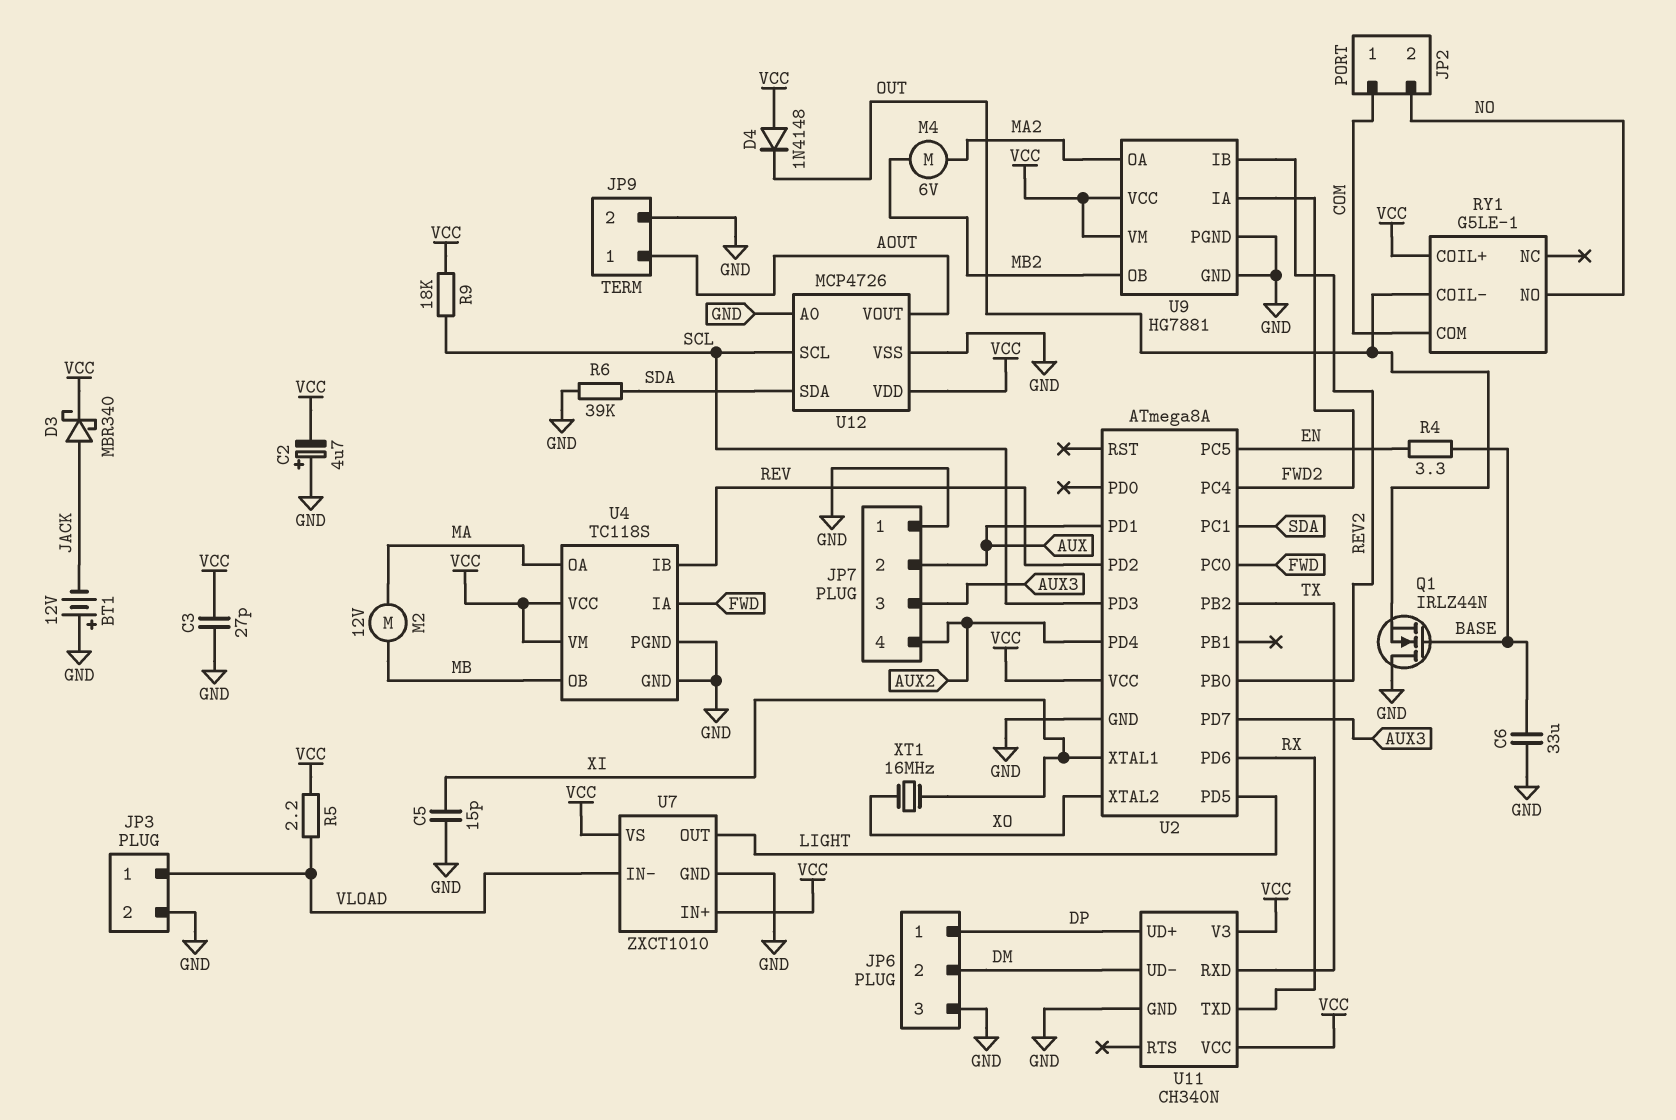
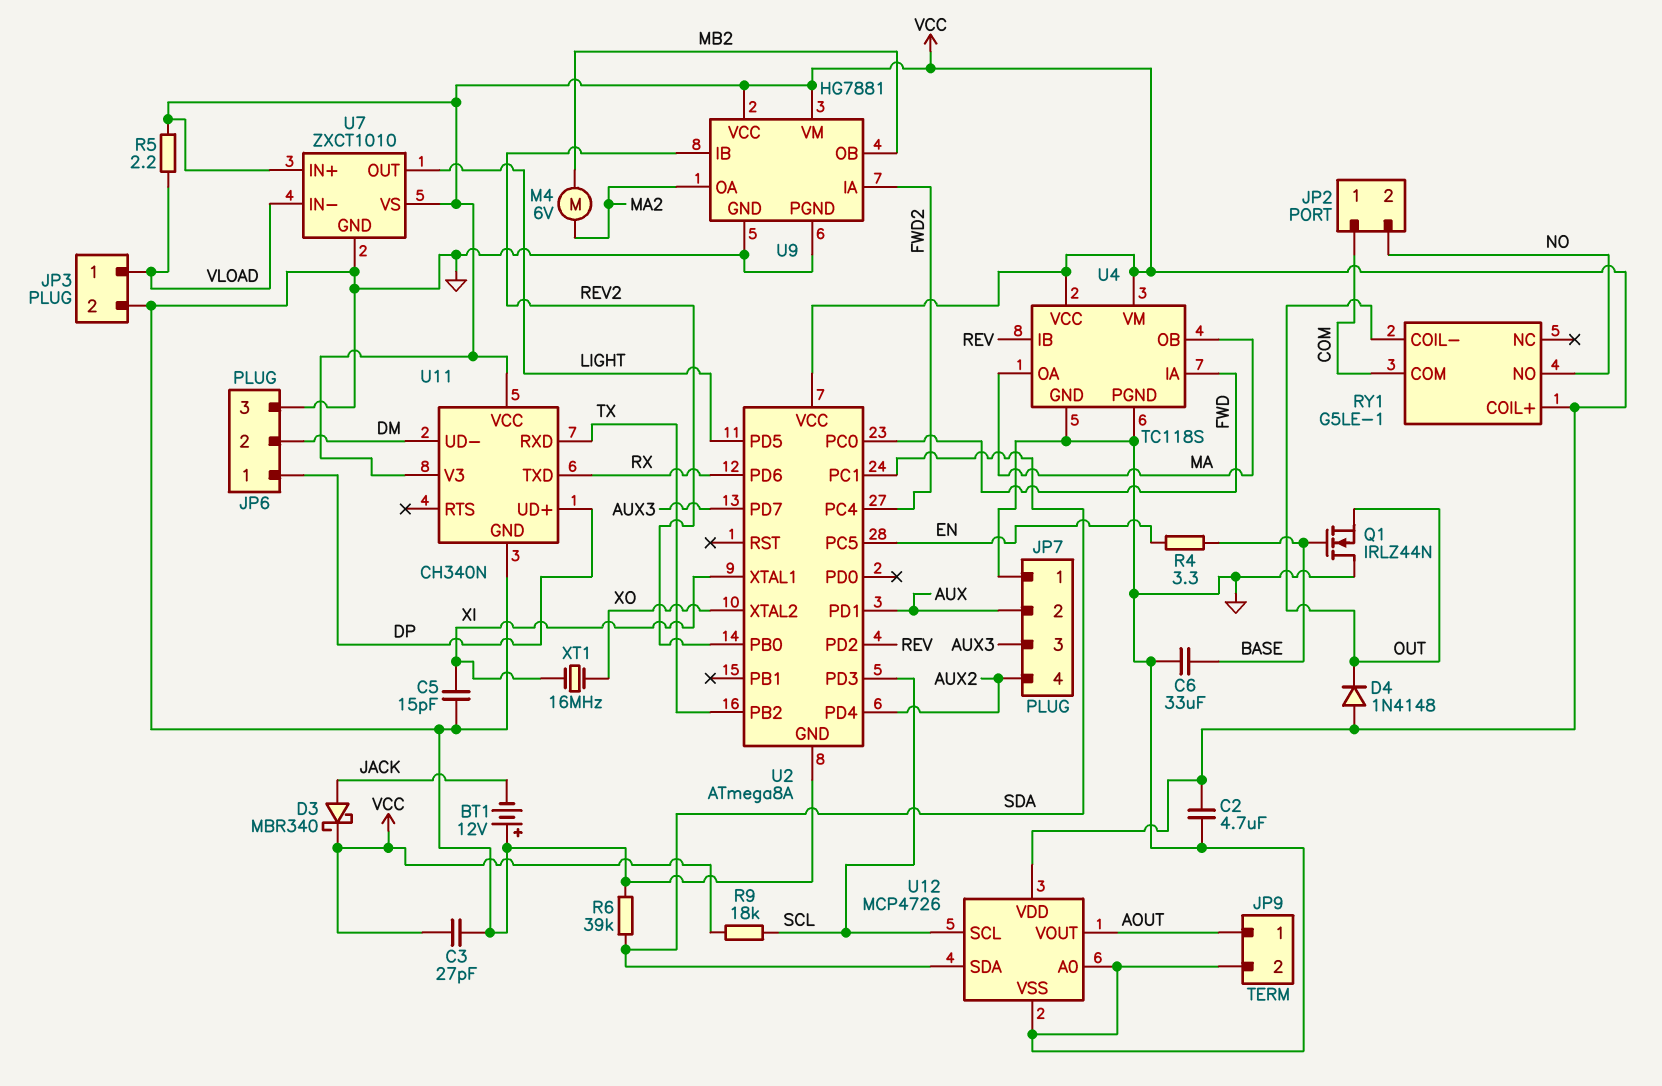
C2: 4.7uF (plus GND, minus VCC) -> 4.7uF (GND, VCC)
M2: motor 12V (MA, MB) -> none
U4 pin OB: MB -> MA

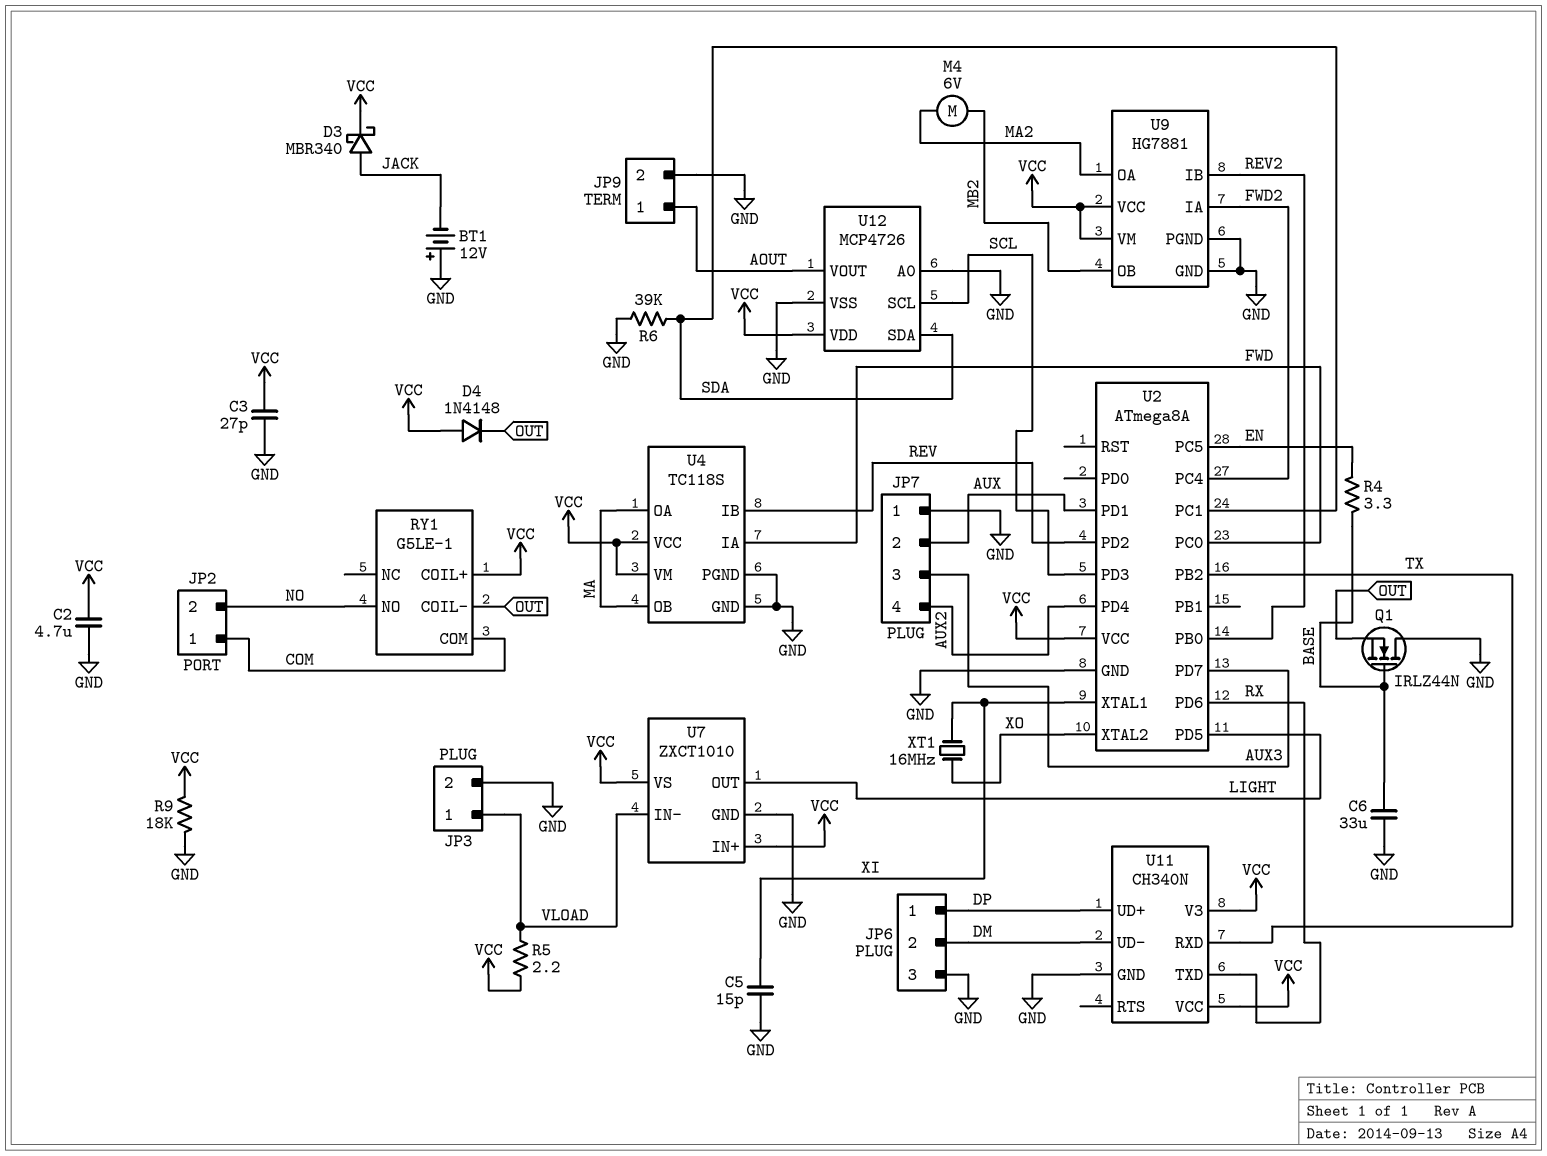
R9: 18k (SCL, VCC) -> 18k (GND, VCC)

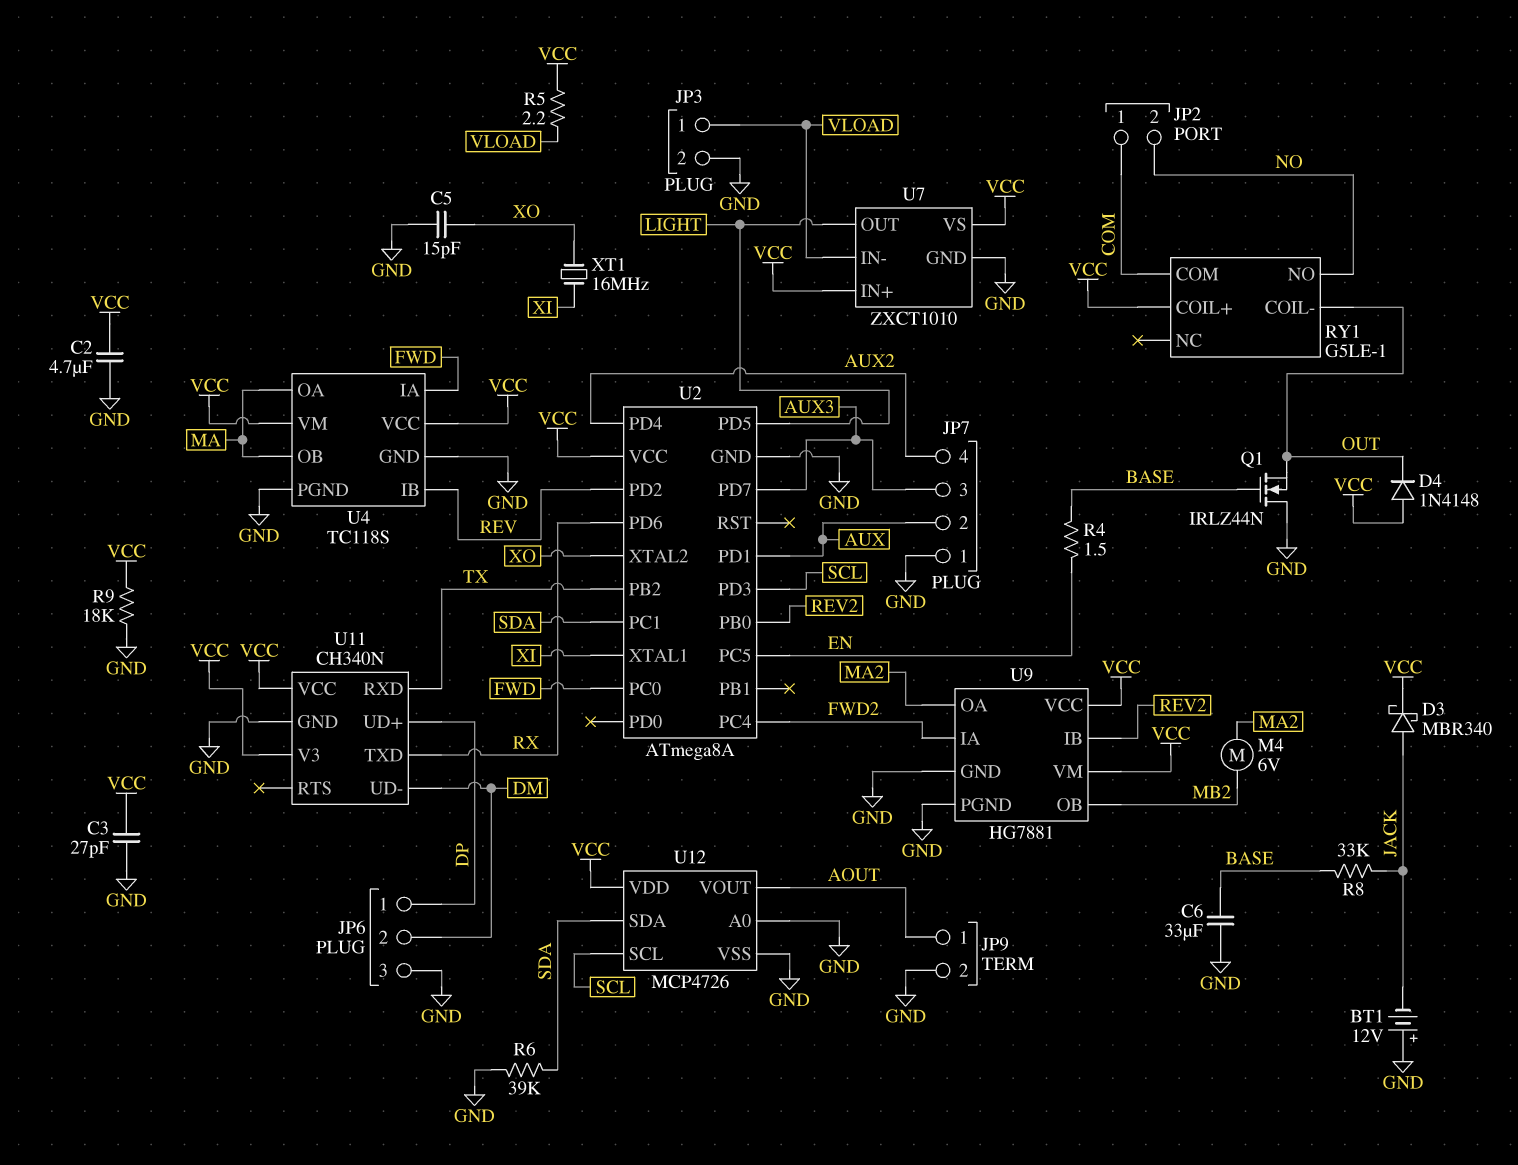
C5: 15pF (GND, XI) -> 15pF (GND, XO)
R4: 3.3 (BASE, EN) -> 1.5 (BASE, EN)
R8: none -> 33k (BASE, JACK)

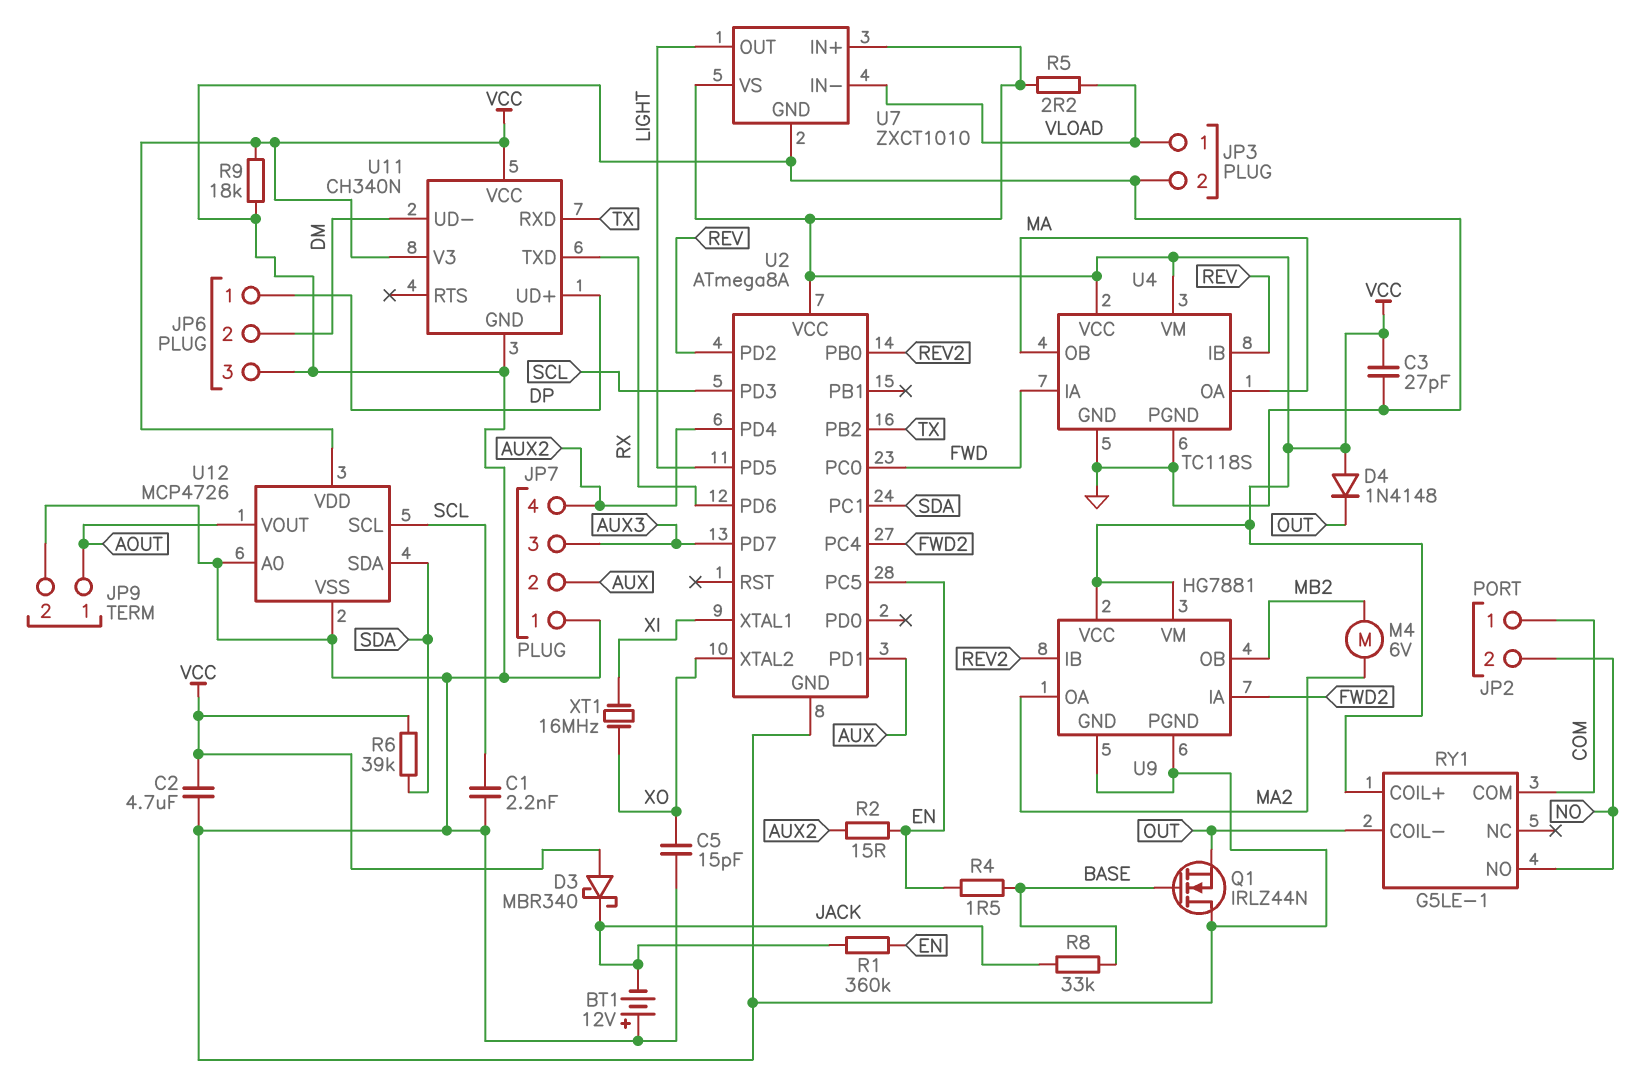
C1: none -> 2.2nF (GND, SCL)
C6: 33uF (BASE, GND) -> none
D3: schottky MBR340 (A JACK, K VCC) -> schottky MBR340 (A VCC, K JACK)
R1: none -> 360k (EN, JACK)
R2: none -> 15 (AUX2, EN)
R6: 39k (GND, SDA) -> 39k (SDA, VCC)

